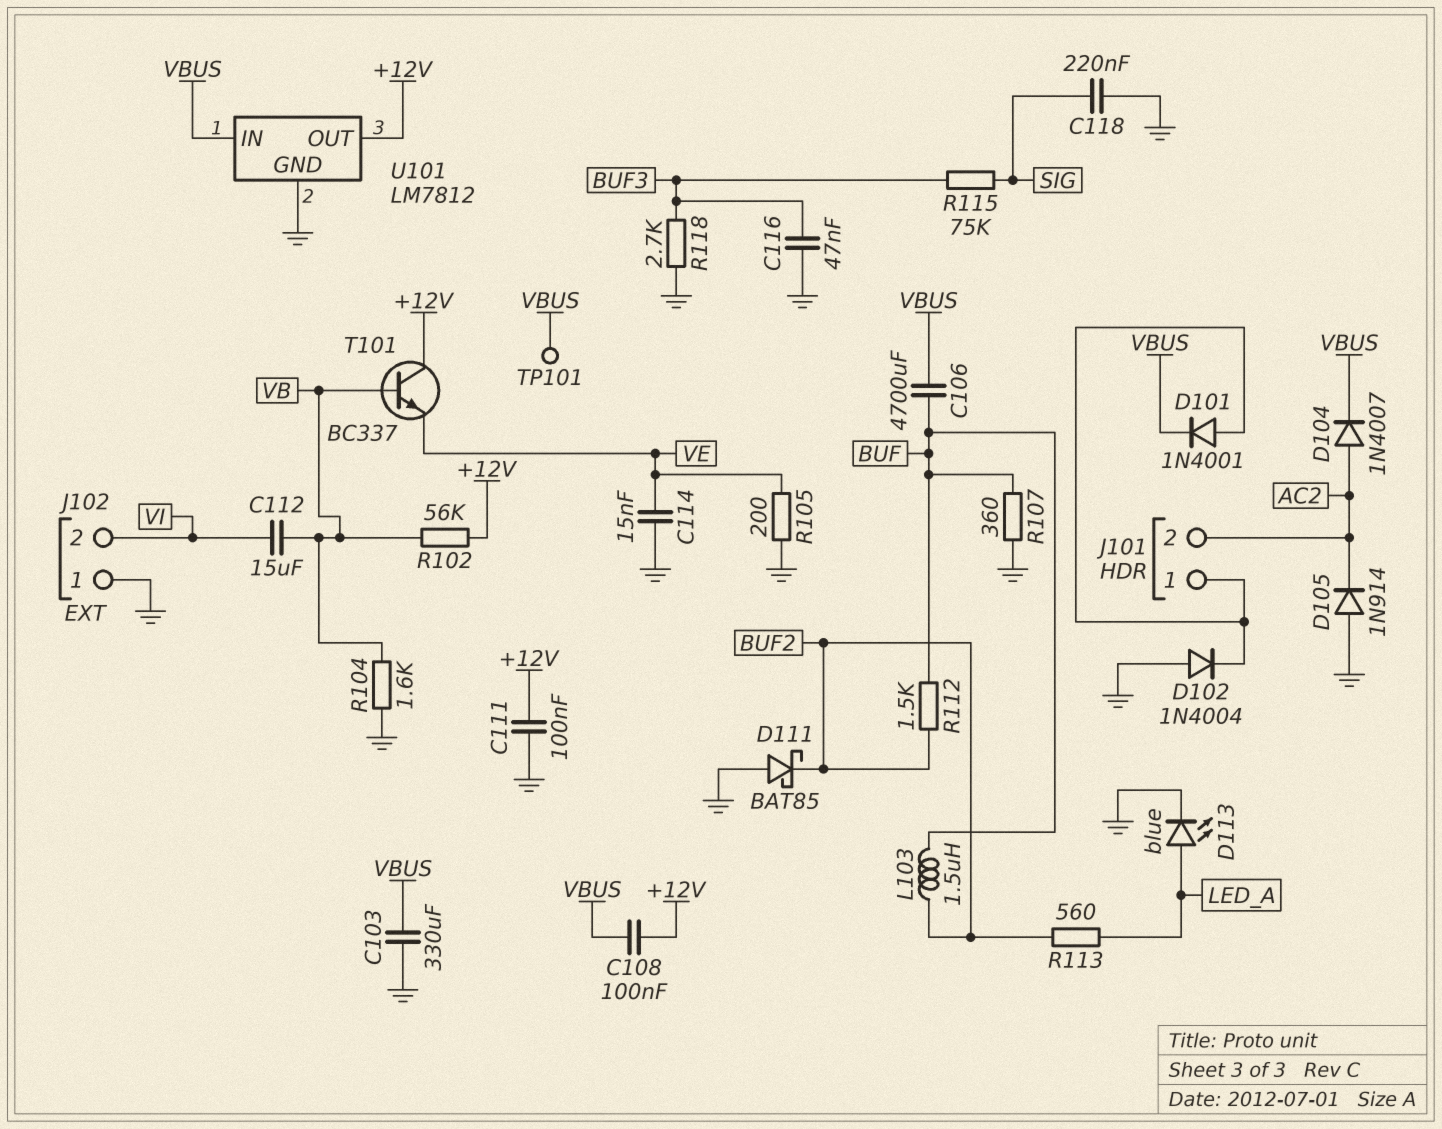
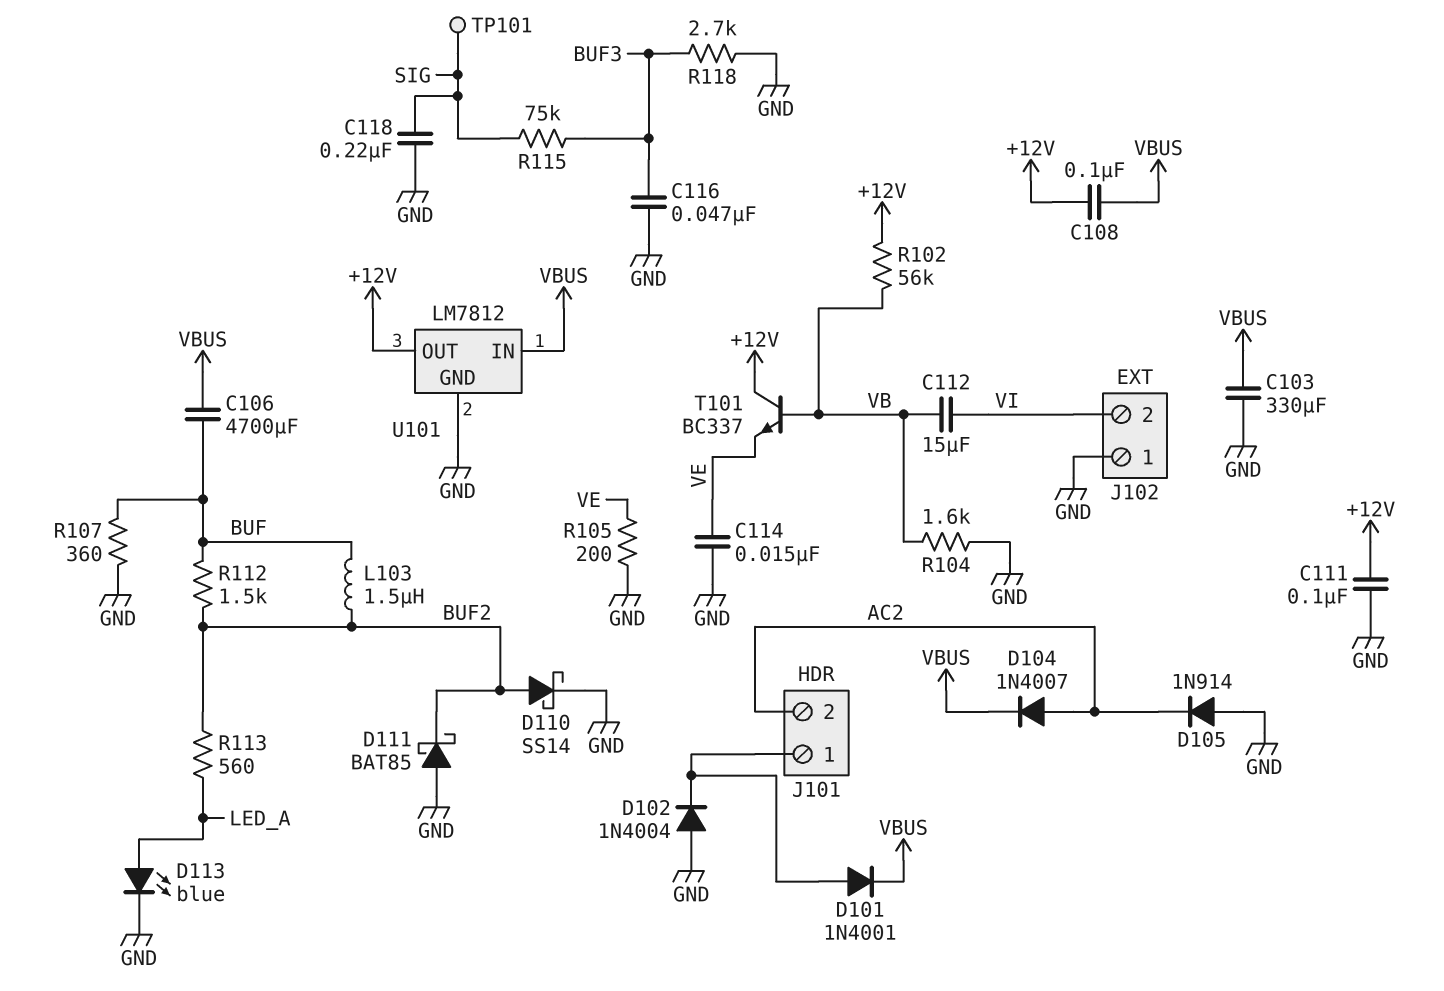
D110: none -> schottky SS14 (A BUF2, K GND)
TP101: test point (VBUS) -> test point (SIG)

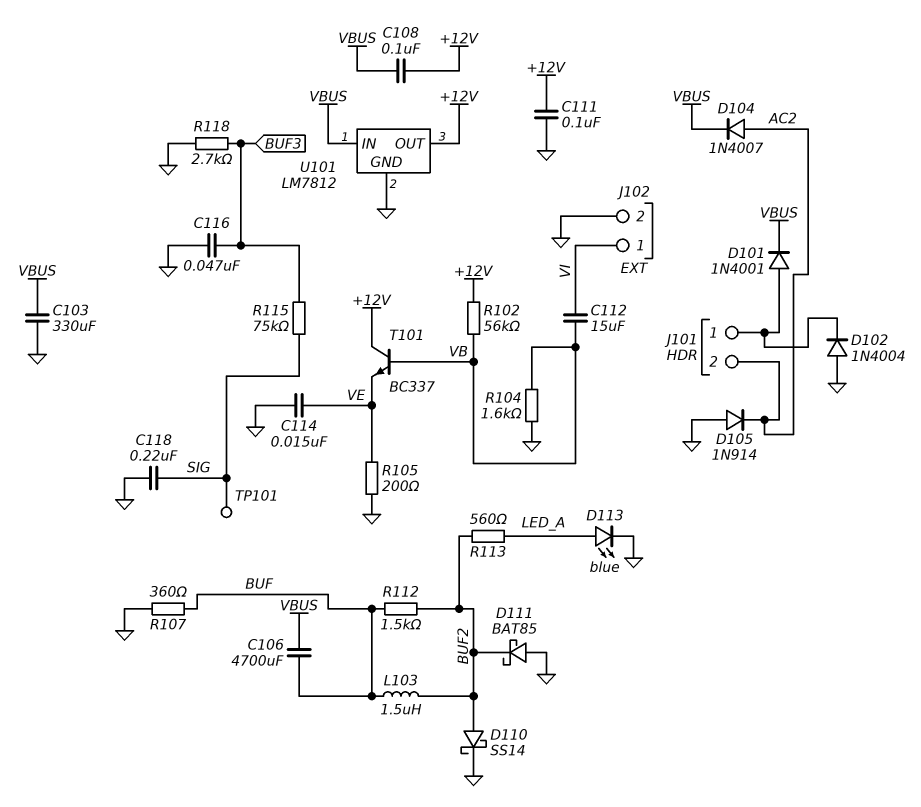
J102 pin 1: GND -> VI
J102 pin 2: VI -> GND

